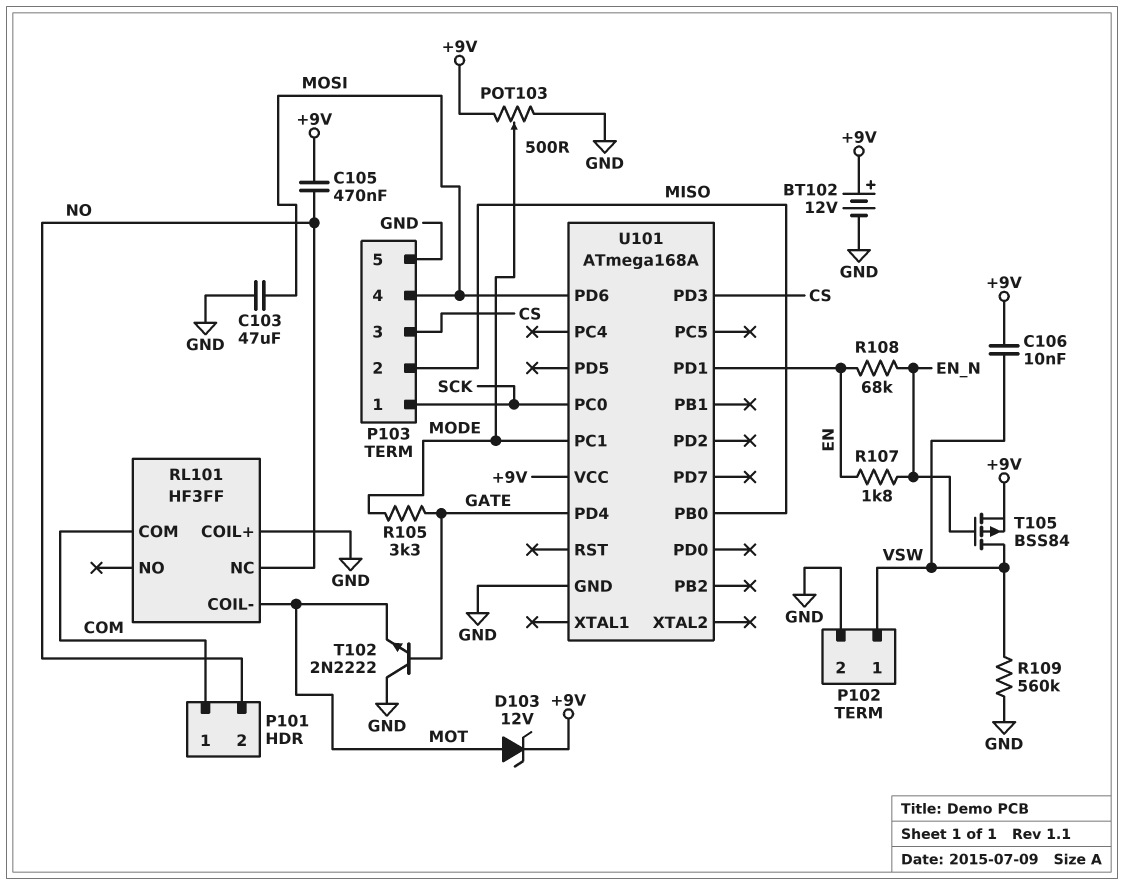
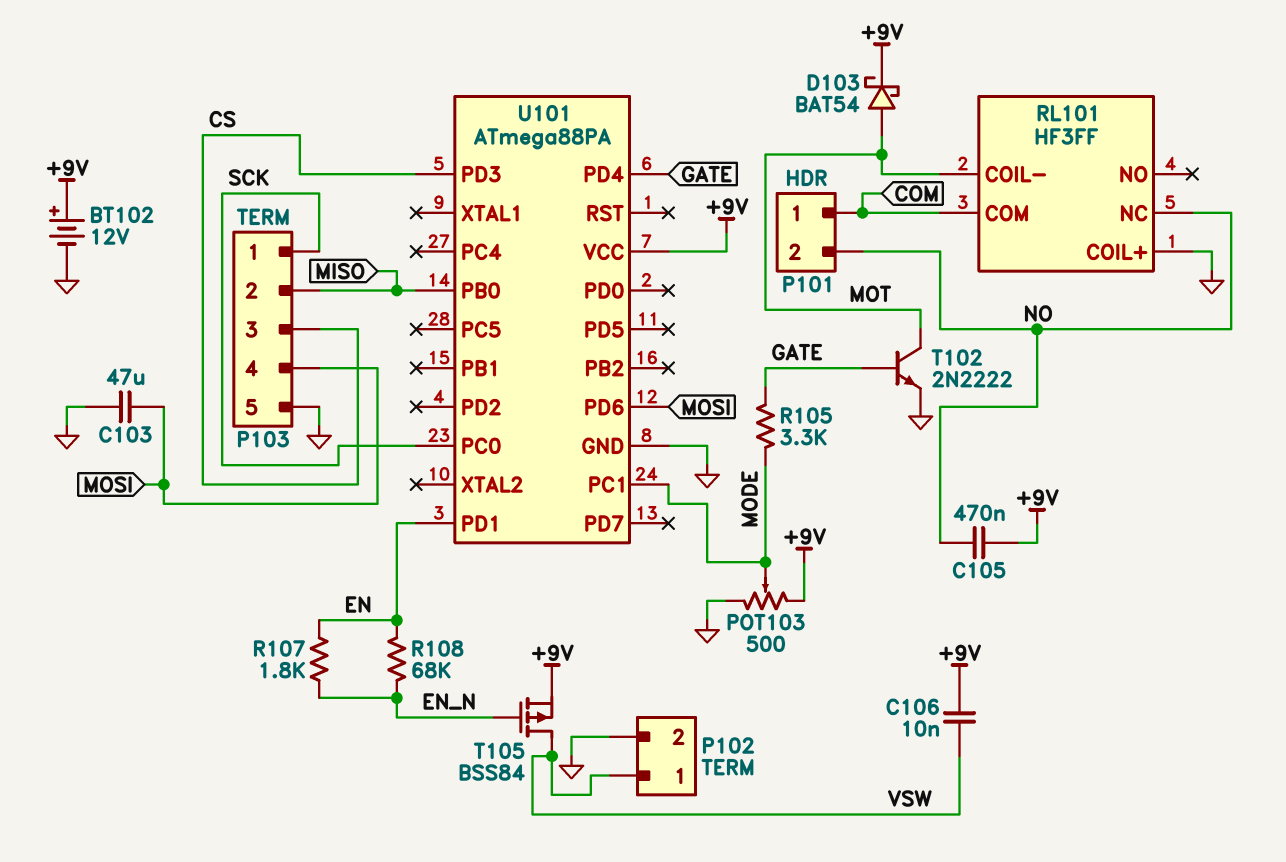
D103: zener 12V (A MOT, K +9V) -> schottky BAT54 (A MOT, K +9V)
R109: 560k (GND, VSW) -> none
T102: NPN 2N2222 (B GATE, C GND, E MOT) -> NPN 2N2222 (B GATE, C MOT, E GND)
U101: ATmega168A -> ATmega88PA

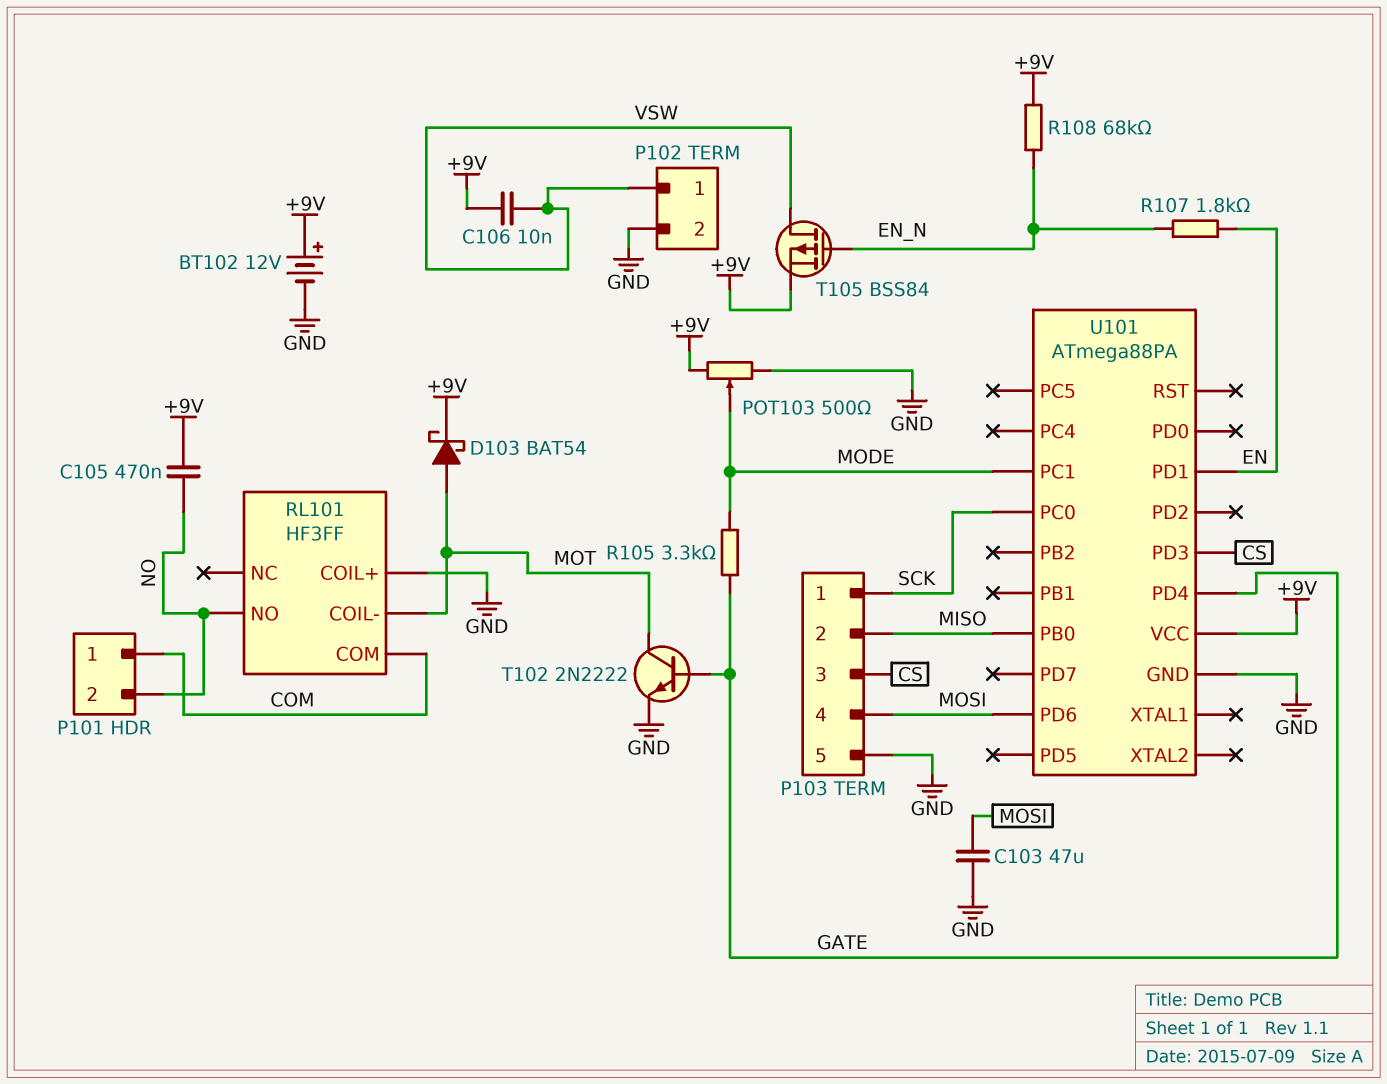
R108: 68k (EN, EN_N) -> 68k (+9V, EN_N)
RL101 pin NC: NO -> none
RL101 pin NO: none -> NO

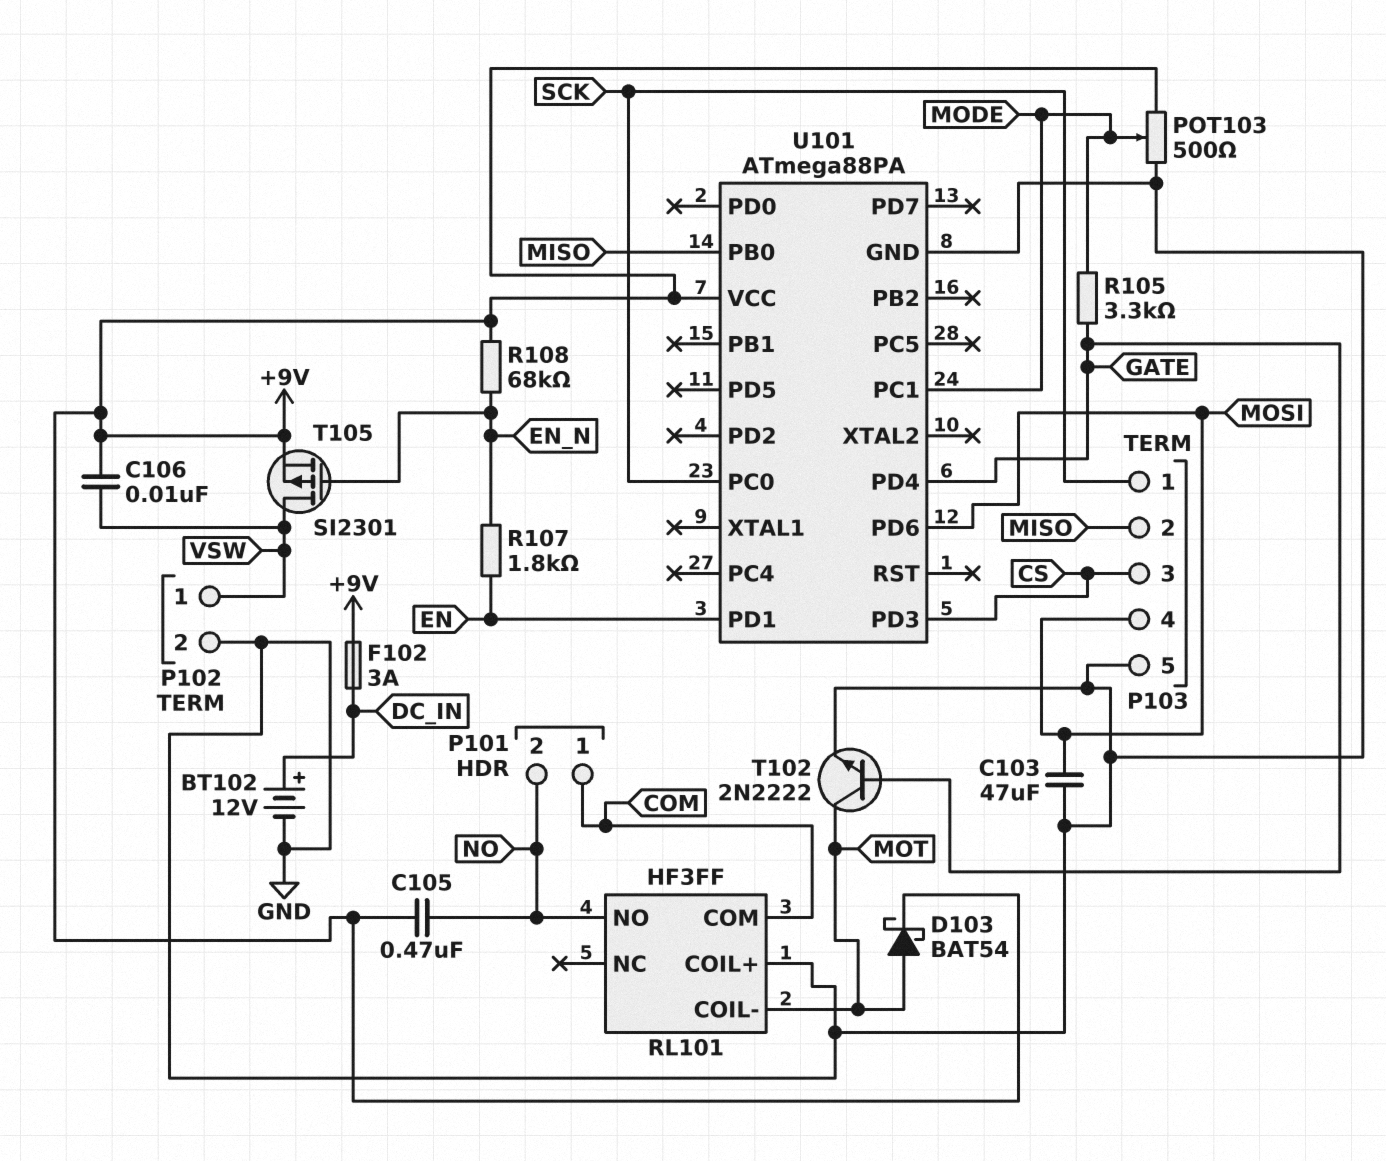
BT102: 12V (plus +9V, minus GND) -> 12V (plus DC_IN, minus GND)
F102: none -> 3A (+9V, DC_IN)
T105: PMOS BSS84 (G EN_N, D VSW, S +9V) -> PMOS SI2301 (G EN_N, D VSW, S +9V)

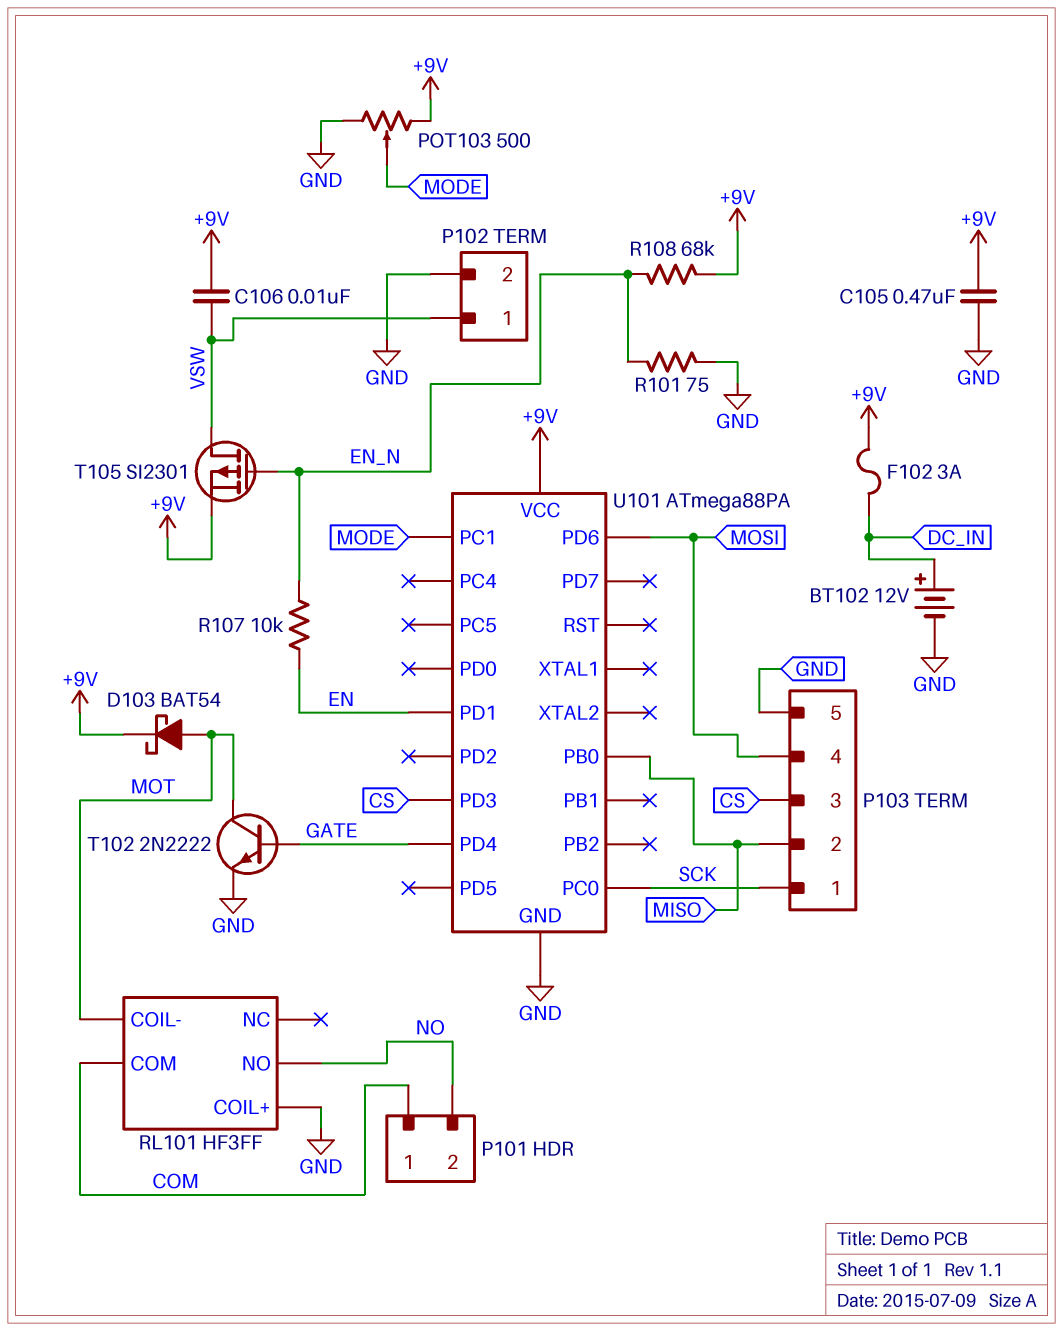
C103: 47uF (GND, MOSI) -> none
C105: 470nF (+9V, NO) -> 470nF (+9V, GND)
R101: none -> 75 (EN_N, GND)
R105: 3.3k (GATE, MODE) -> none
R107: 1.8k (EN, EN_N) -> 10k (EN, EN_N)

